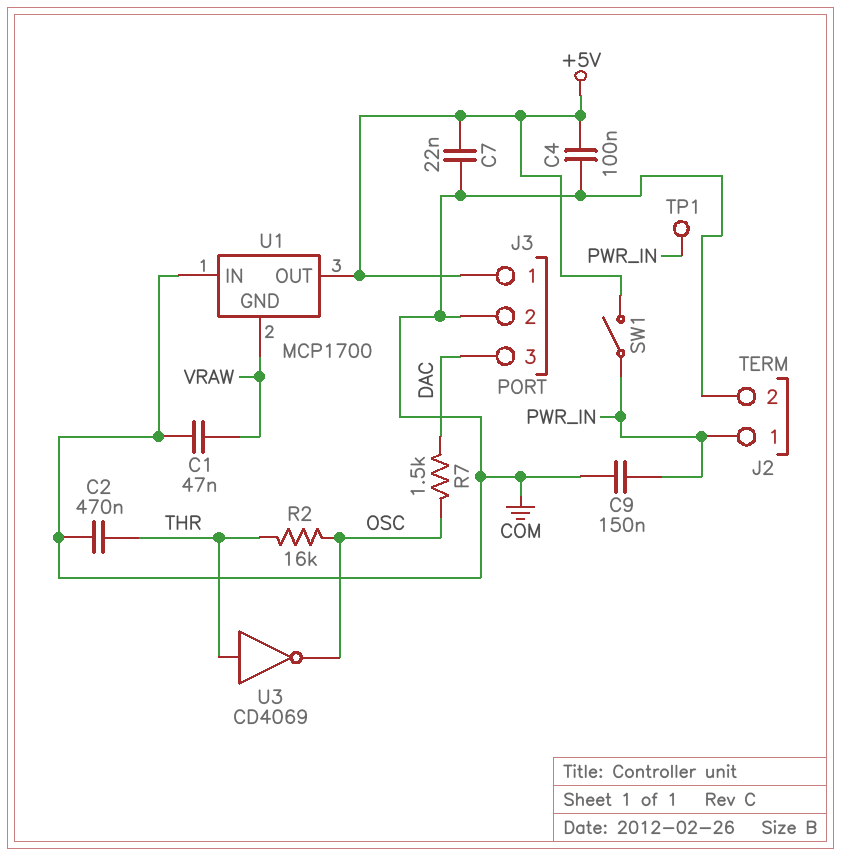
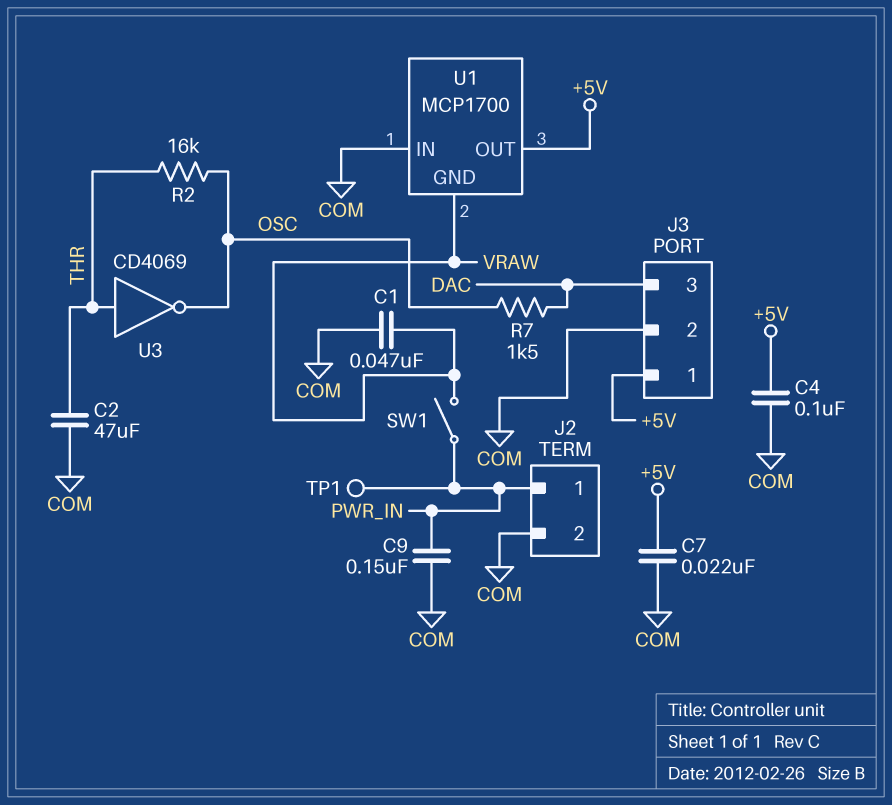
C2: 470nF (COM, THR) -> 47uF (COM, THR)
SW1: switch (+5V, PWR_IN) -> switch (PWR_IN, VRAW)

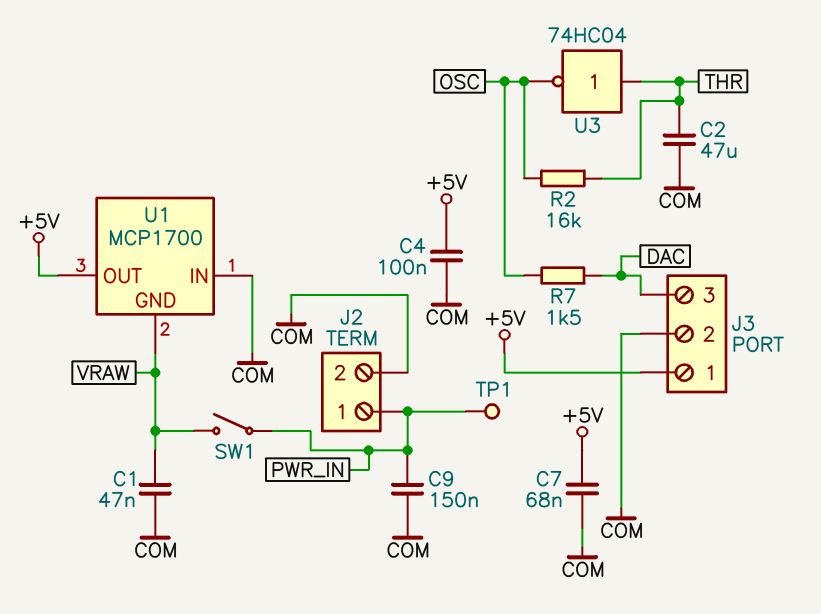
C7: 22nF (+5V, COM) -> 68nF (+5V, COM)
U3: NOT CD4069 (in THR, out OSC) -> NOT 74HC04 (in THR, out OSC)

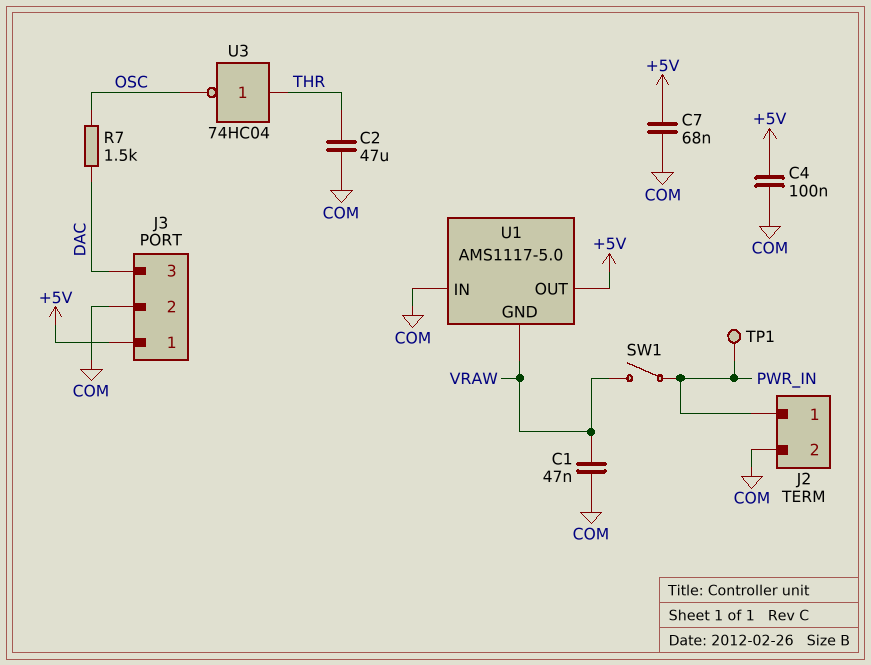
C9: 150nF (COM, PWR_IN) -> none
R2: 16k (OSC, THR) -> none
U1: MCP1700 -> AMS1117-5.0

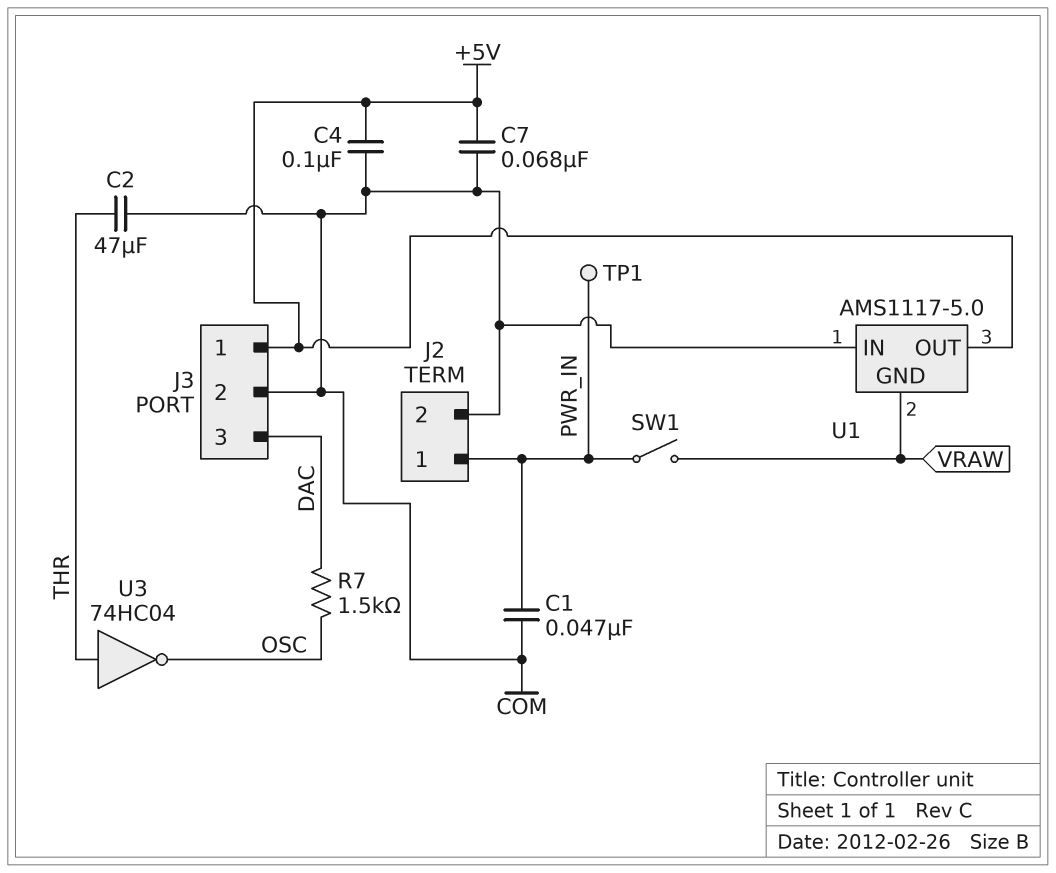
C1: 47nF (COM, VRAW) -> 47nF (COM, PWR_IN)

